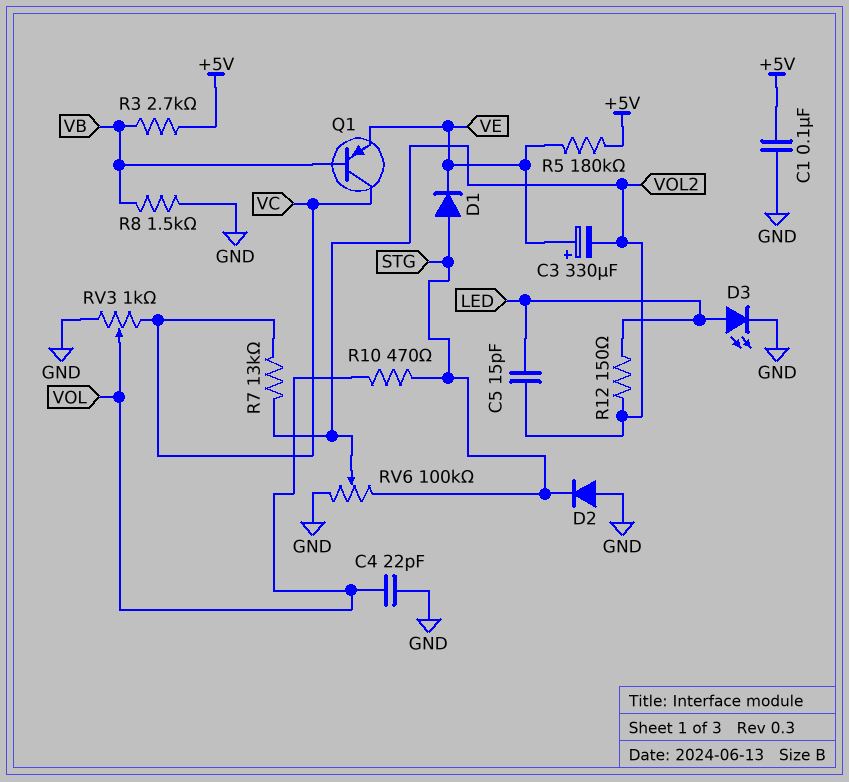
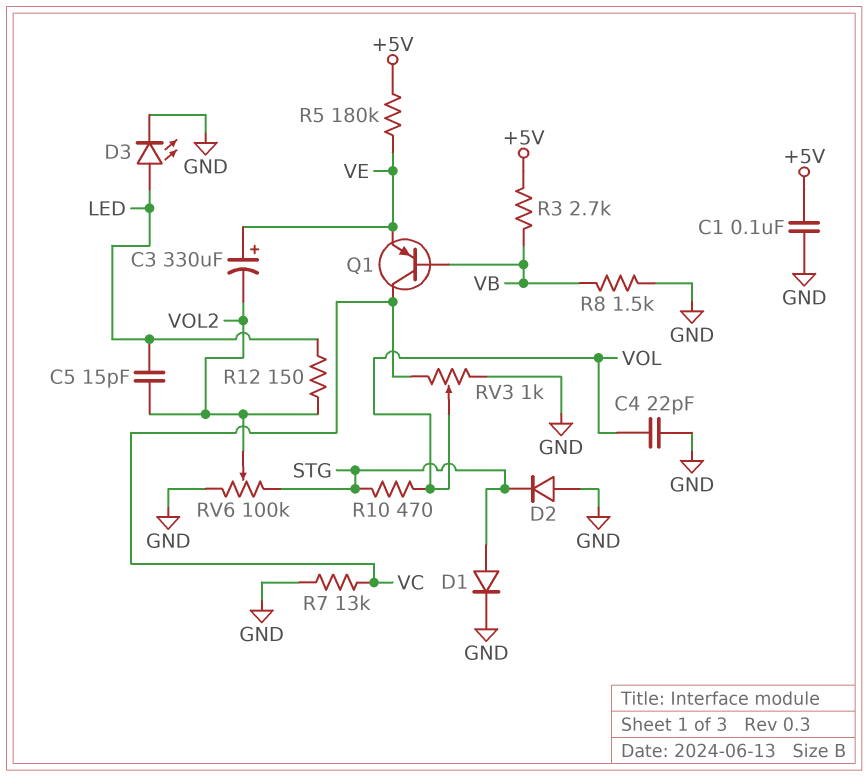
D1: diode (A STG, K VE) -> diode (A STG, K GND)
R7: 13k (VC, VOL2) -> 13k (GND, VC)

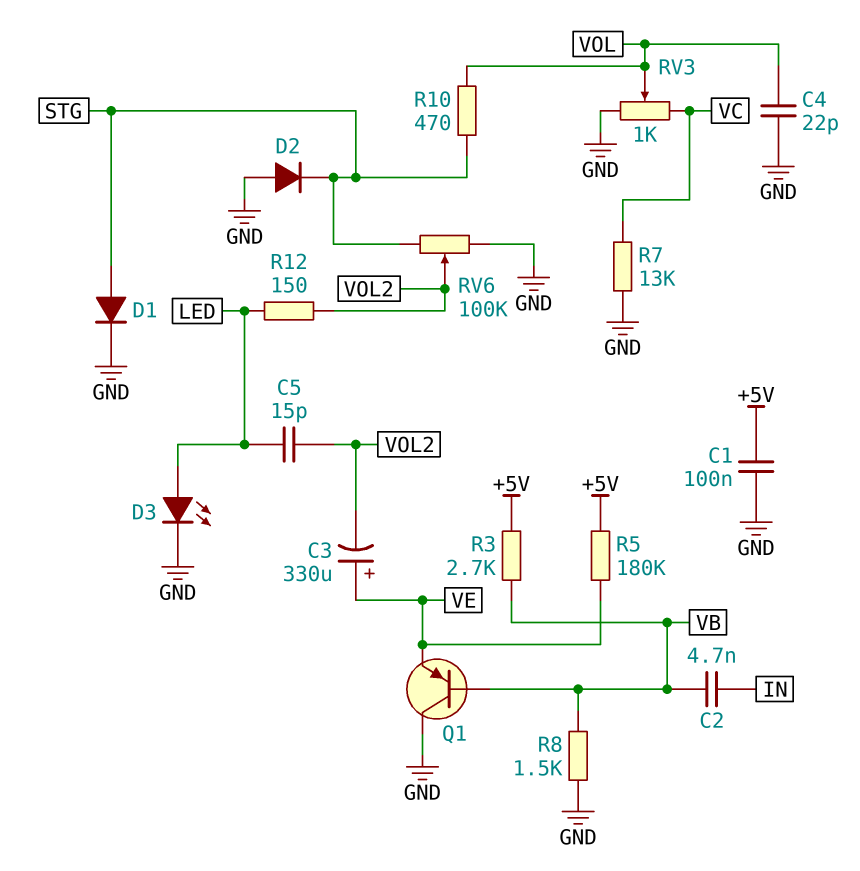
C2: none -> 4.7nF (IN, VB)
Q1: PNP (B VB, C VC, E VE) -> PNP (B VB, C GND, E VE)

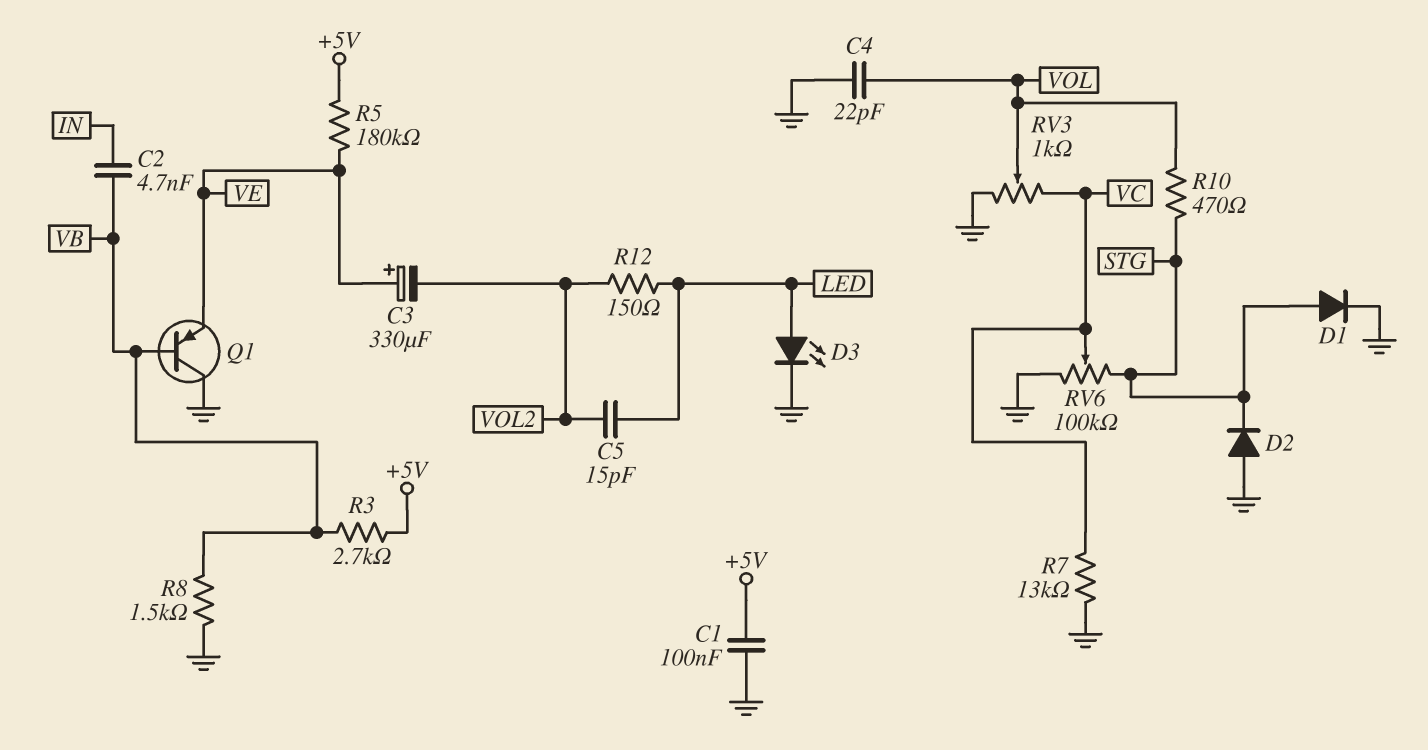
RV6: 100k (GND, STG, wiper VOL2) -> 100k (GND, STG, wiper VC)

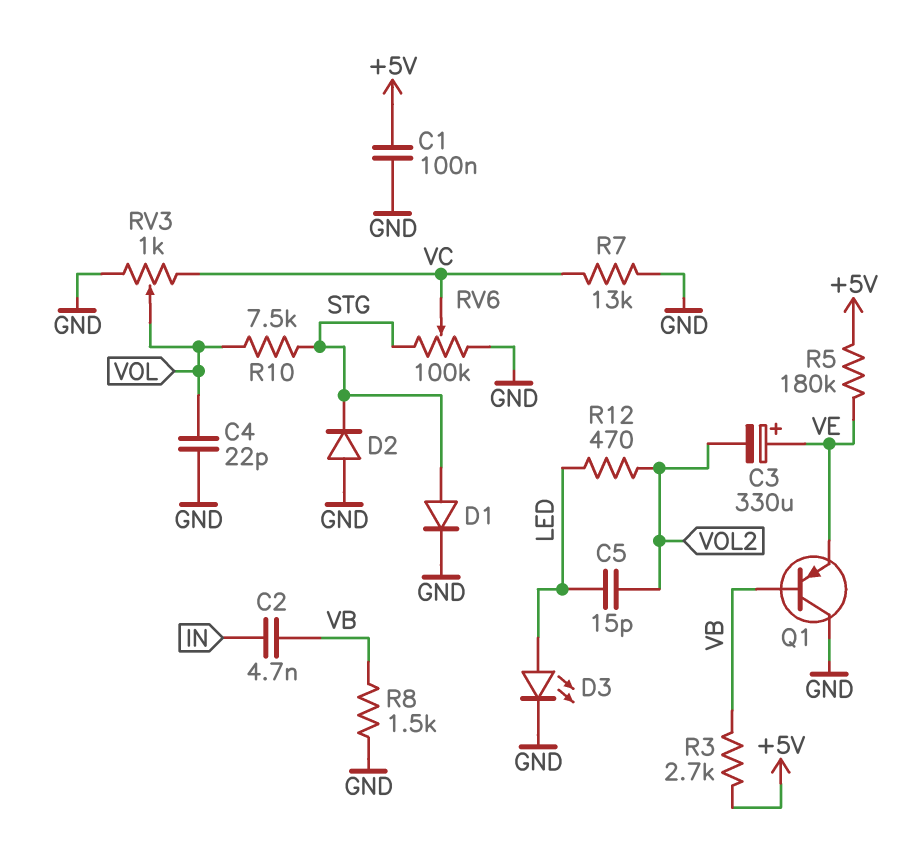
R10: 470 (STG, VOL) -> 7.5k (STG, VOL)
R12: 150 (LED, VOL2) -> 470 (LED, VOL2)

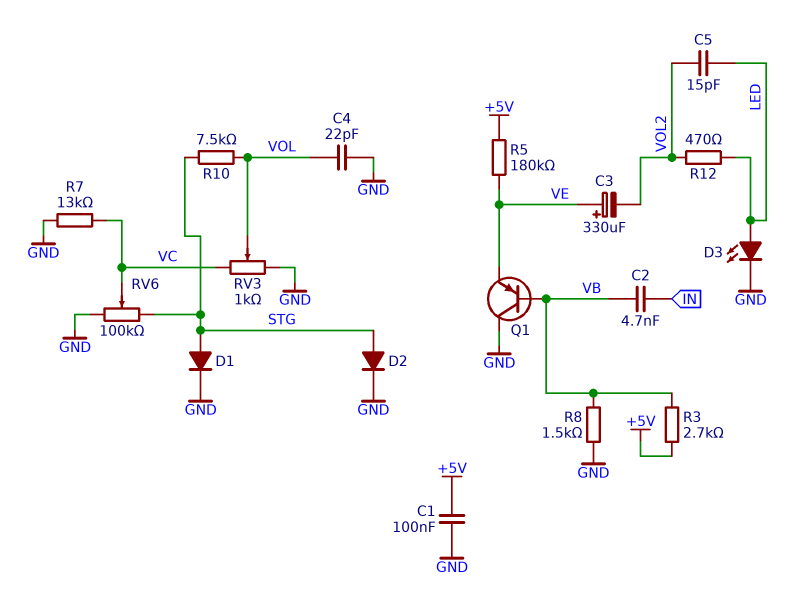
D2: diode (A GND, K STG) -> diode (A STG, K GND)

